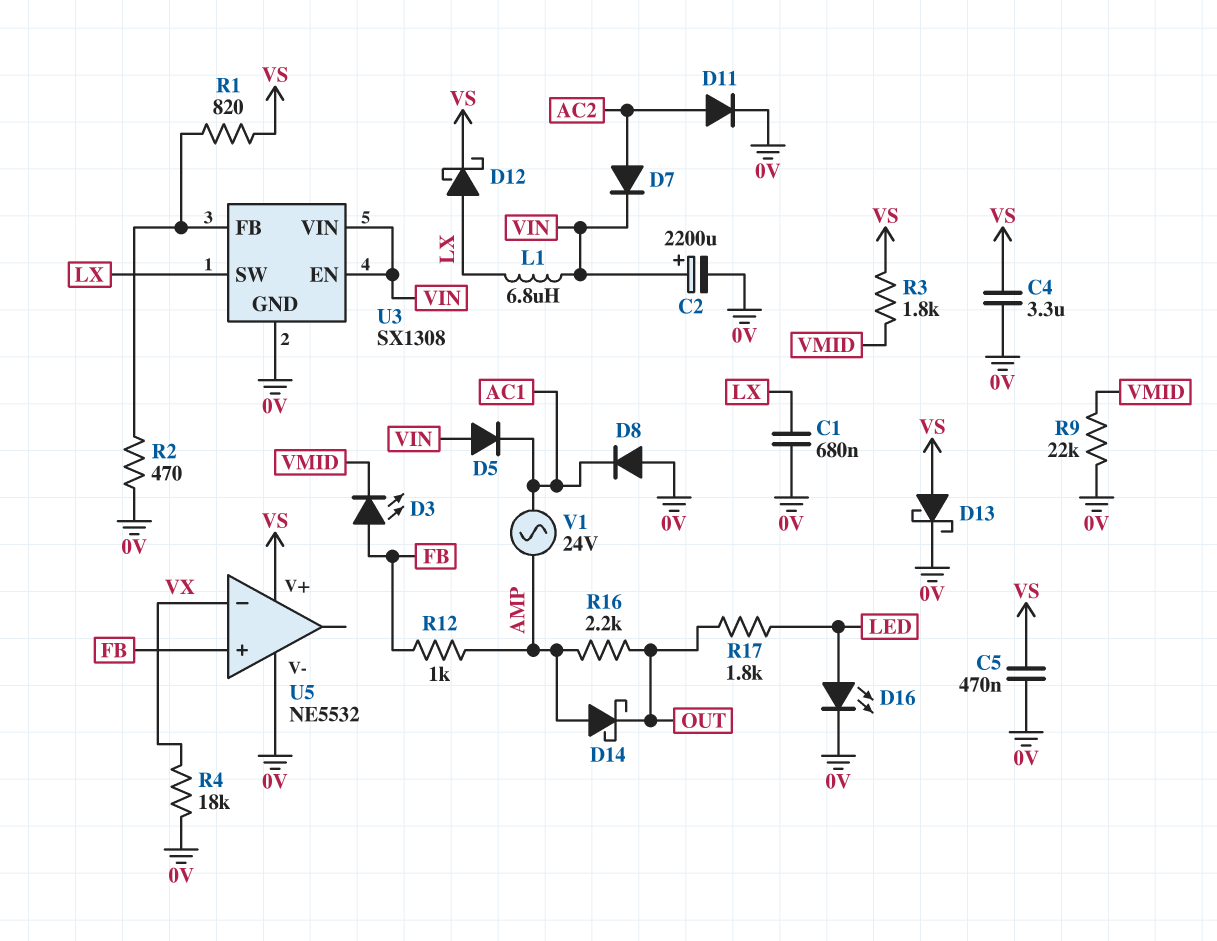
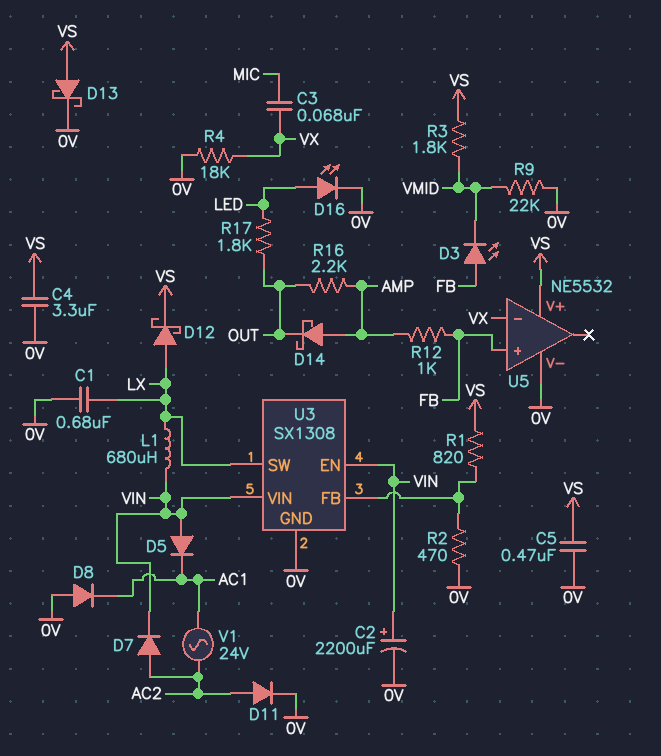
C3: none -> 68nF (MIC, VX)
L1: 6.8uH (LX, VIN) -> 680uH (LX, VIN)
V1: AC 24V (AC1, AMP) -> AC 24V (AC1, AC2)

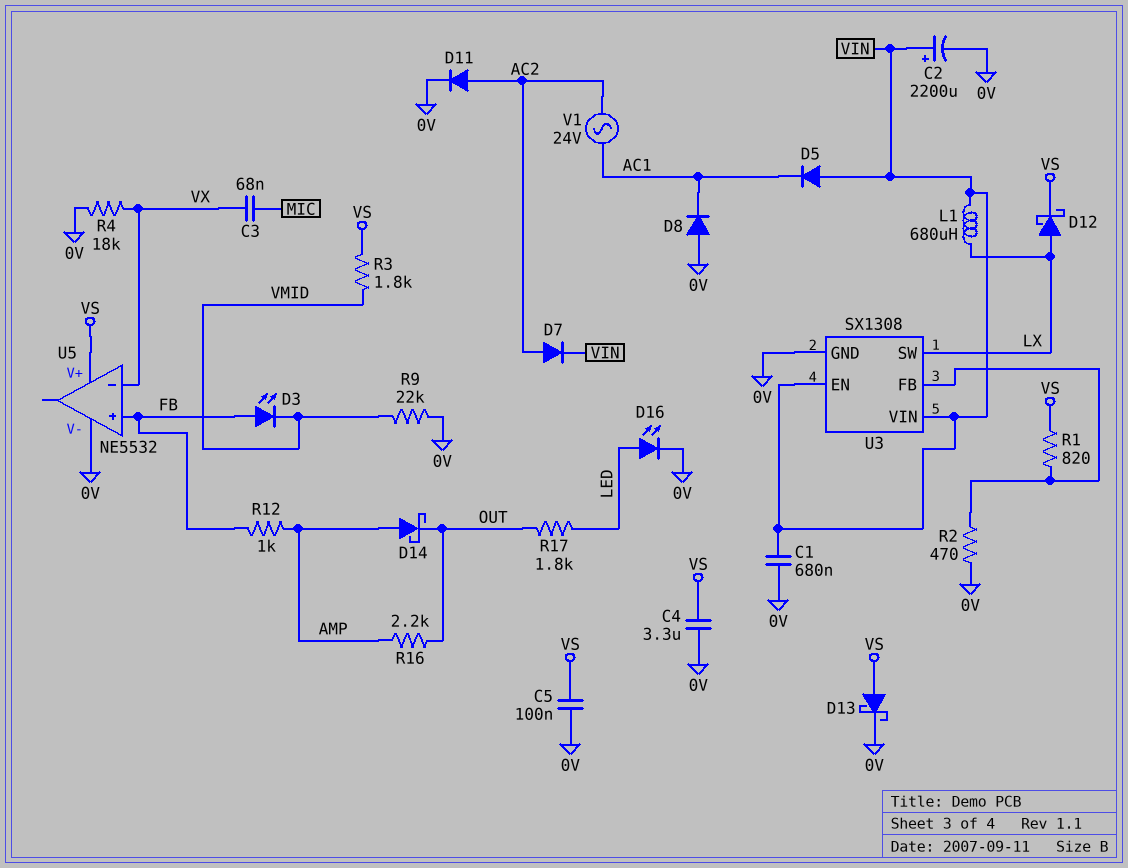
C1: 680nF (0V, LX) -> 680nF (0V, VIN)
C5: 470nF (0V, VS) -> 100nF (0V, VS)

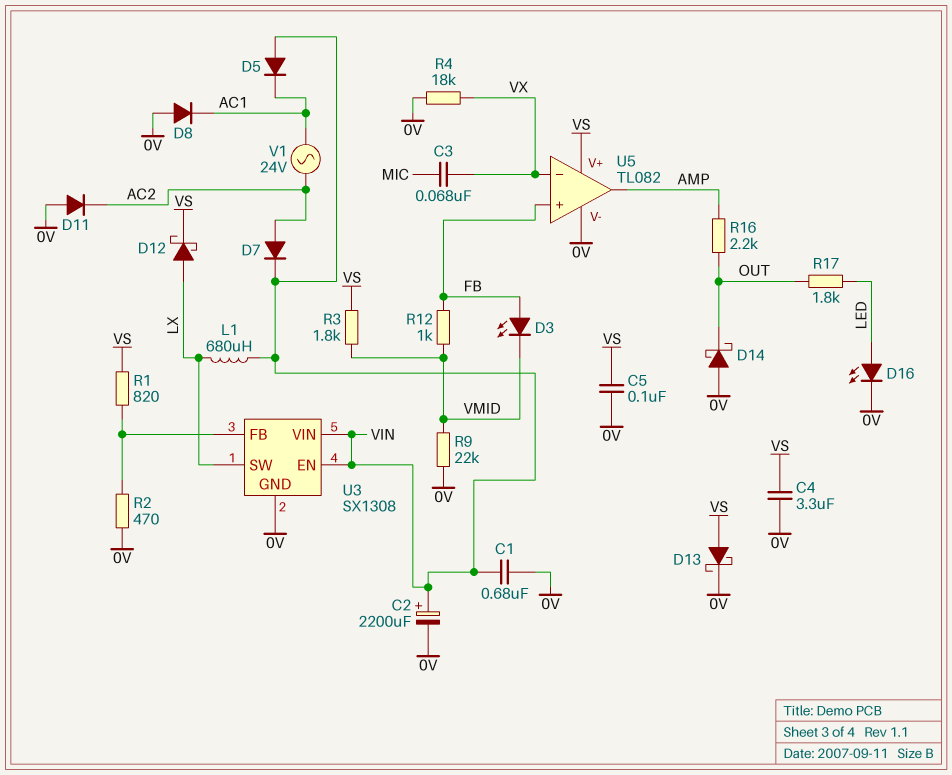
D11: diode (A AC2, K 0V) -> diode (A 0V, K AC2)
D14: schottky (A AMP, K OUT) -> schottky (A 0V, K OUT)
R12: 1k (AMP, FB) -> 1k (FB, VMID)
U5: NE5532 -> TL082
U5 pin out: none -> AMP

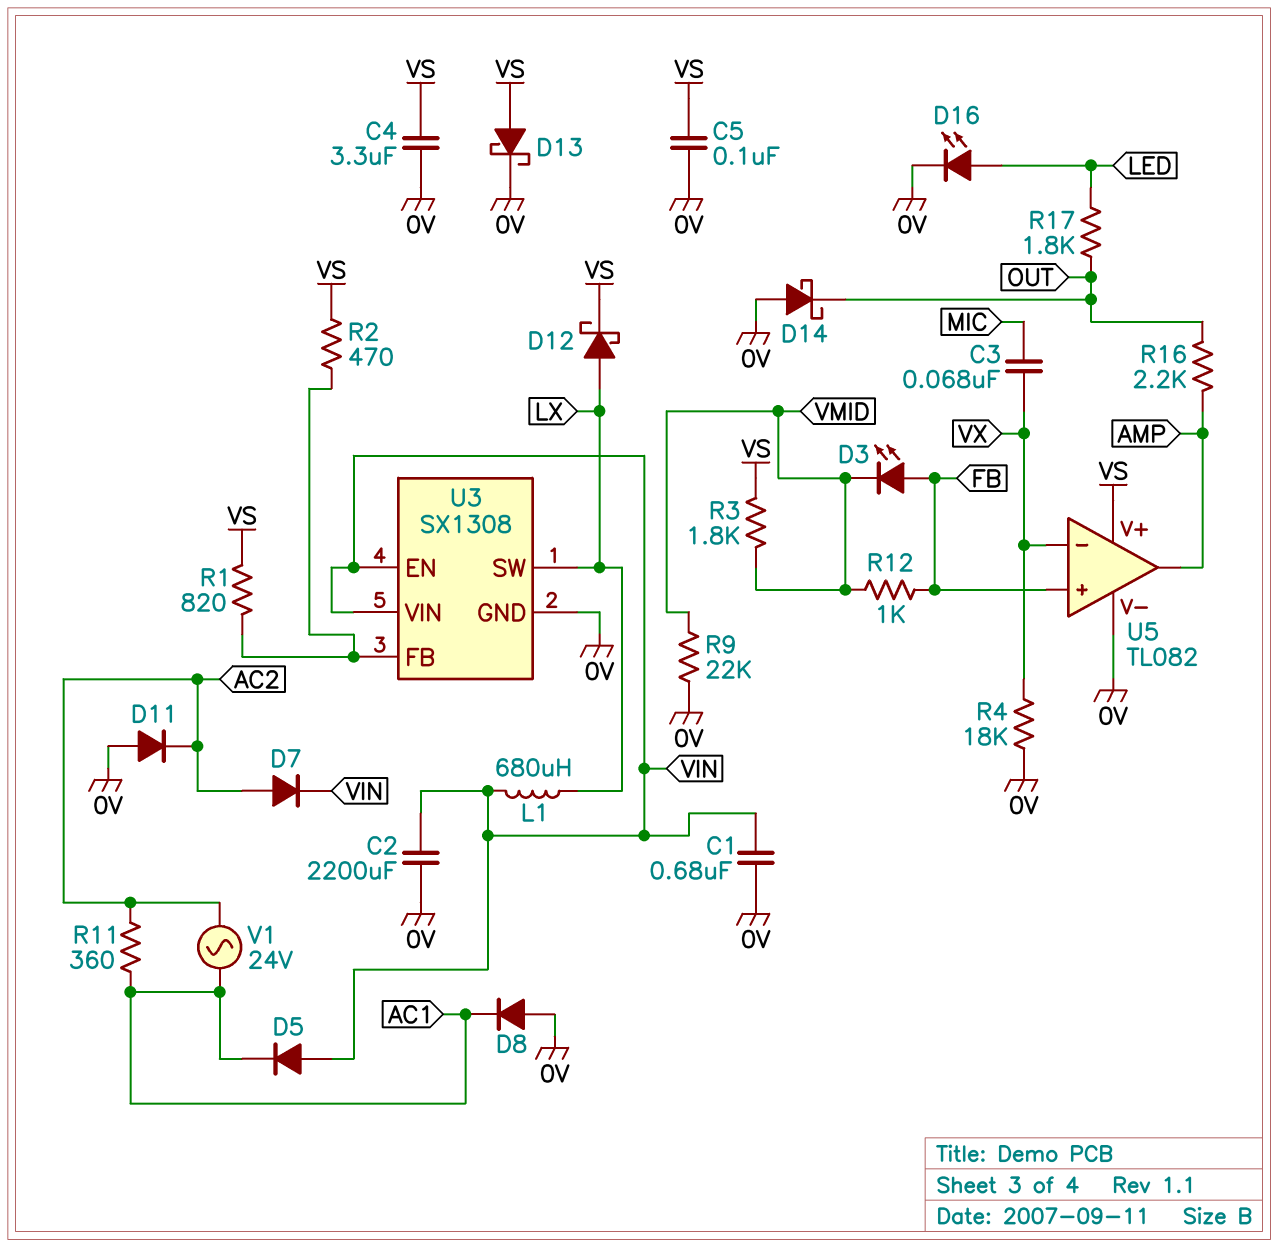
C2: 2200uF (plus VIN, minus 0V) -> 2200uF (0V, VIN)
R2: 470 (0V, U3/FB) -> 470 (U3/FB, VS)
R11: none -> 360 (AC1, AC2)

